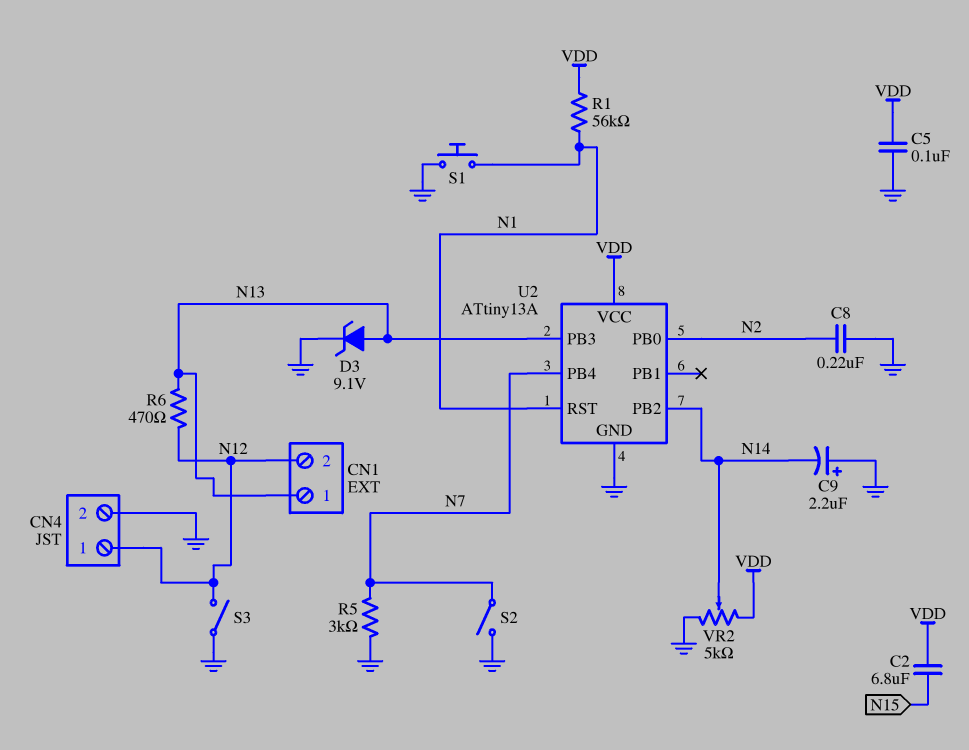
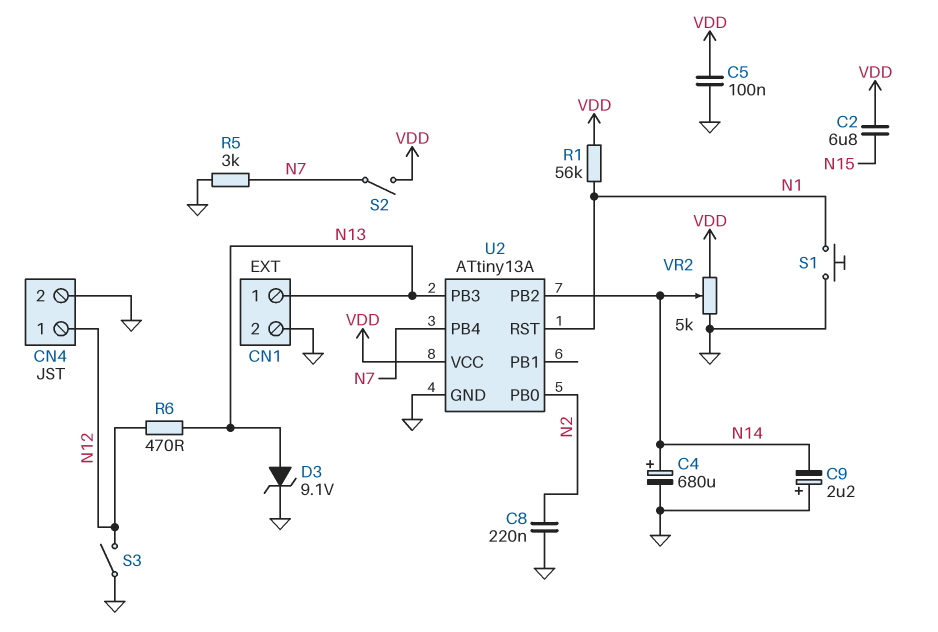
C4: none -> 680uF (plus N14, minus GND)
CN1 pin 2: N12 -> GND
S2: switch (GND, N7) -> switch (N7, VDD)

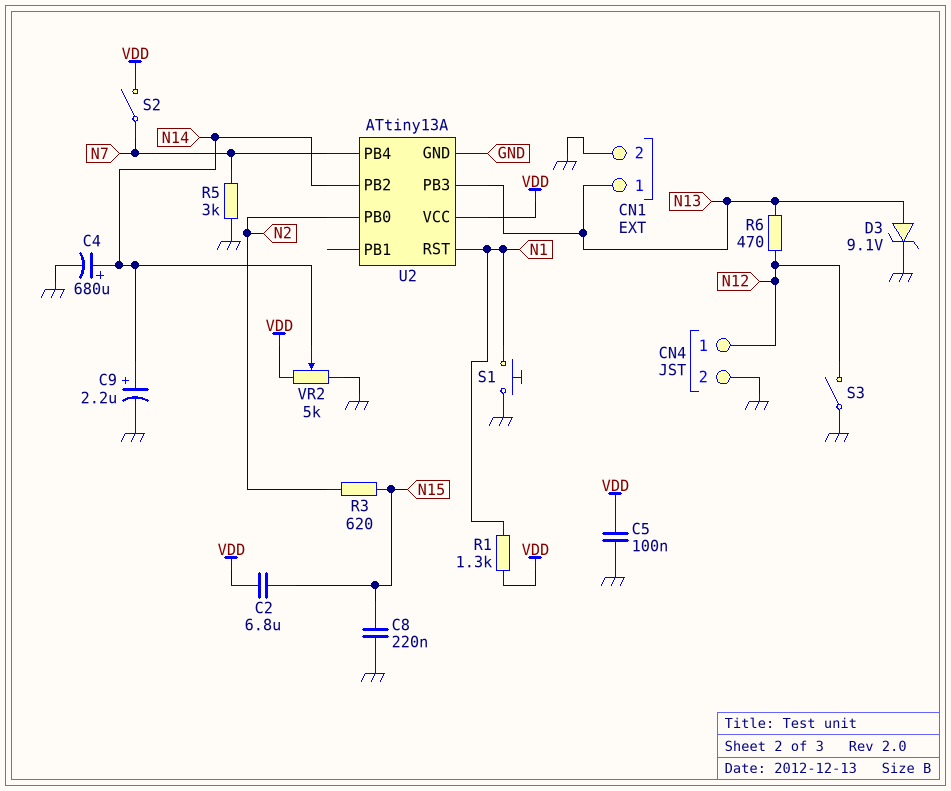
C8: 220nF (GND, N2) -> 220nF (GND, N15)
C9: 2.2uF (plus GND, minus N14) -> 2.2uF (plus N14, minus GND)
R1: 56k (N1, VDD) -> 1.3k (N1, VDD)
R3: none -> 620 (N2, N15)

